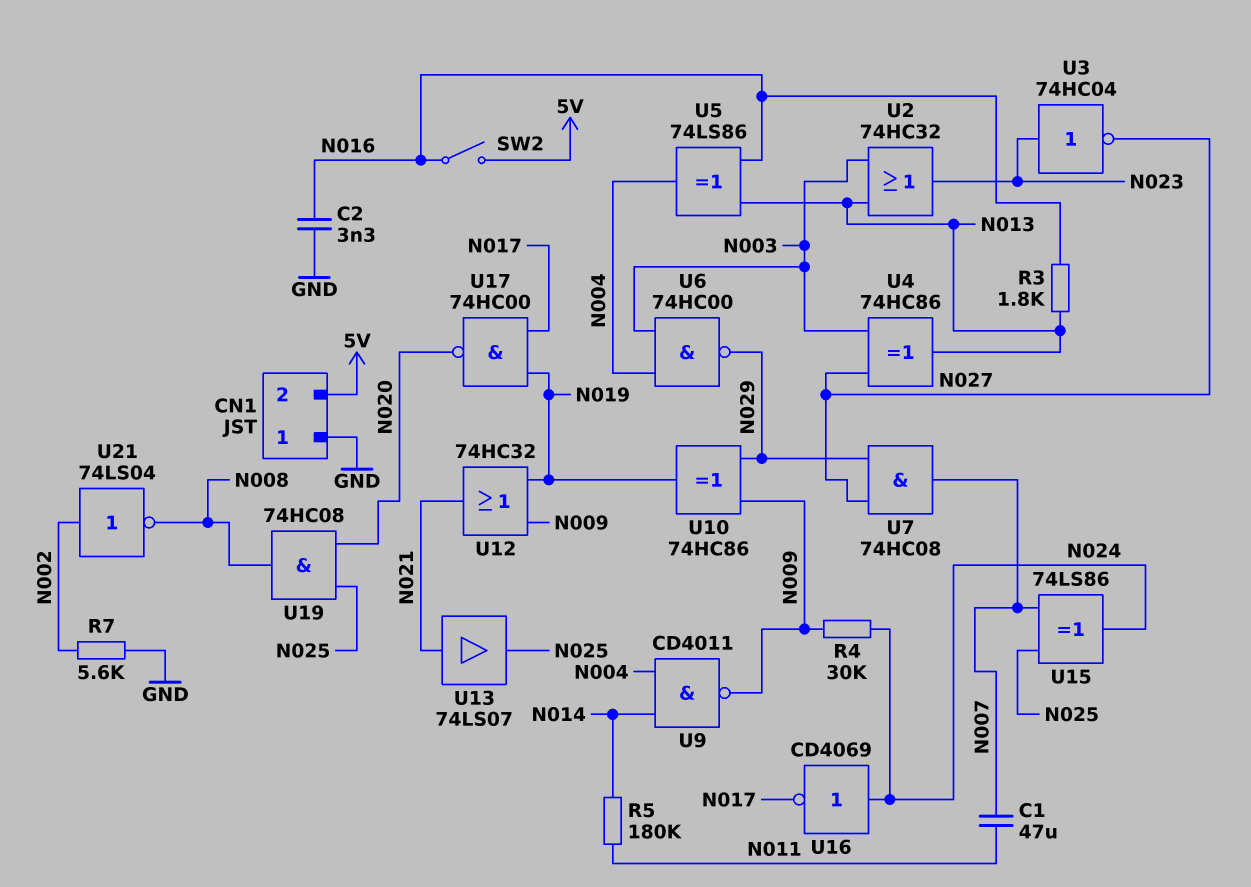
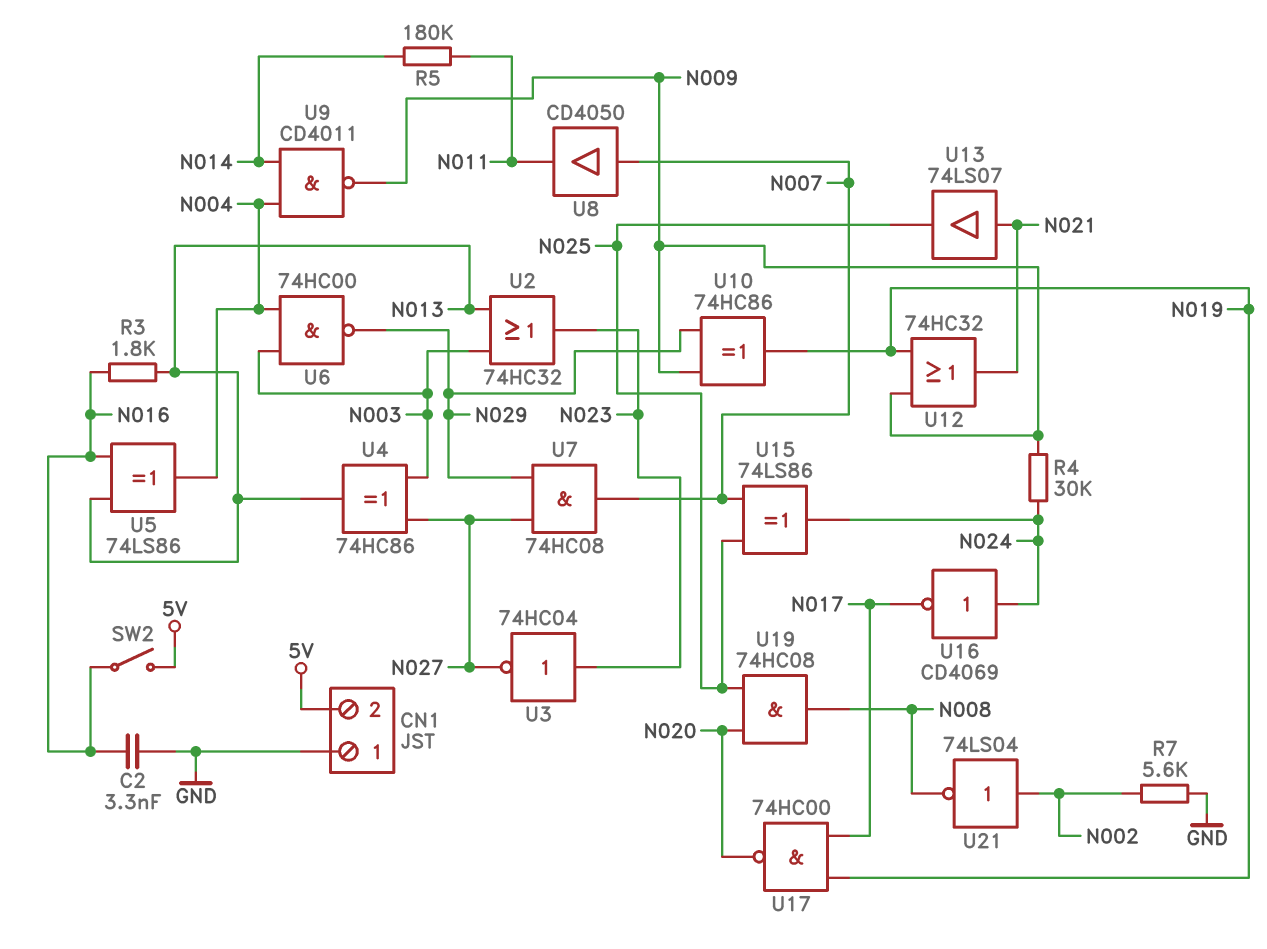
C1: 47uF (N007, N011) -> none
U8: none -> buffer CD4050 (in N007, out N011)

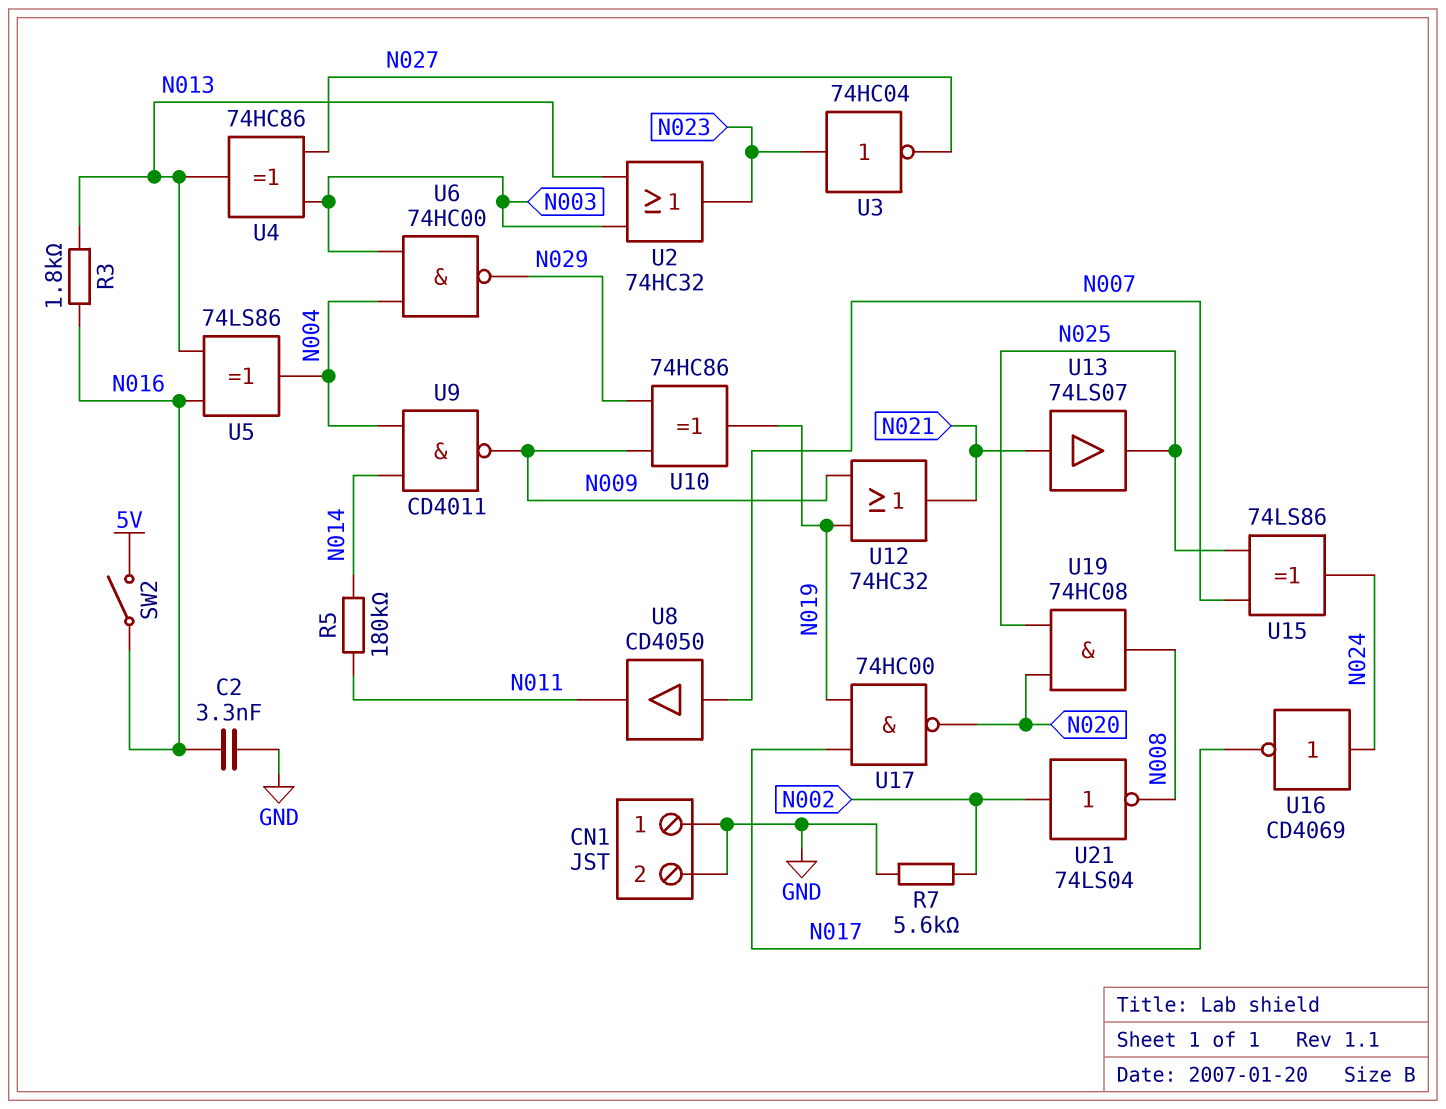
CN1 pin 2: 5V -> GND
R4: 30k (N009, N024) -> none
U7: AND 74HC08 (in N027, in N029, out N007) -> none

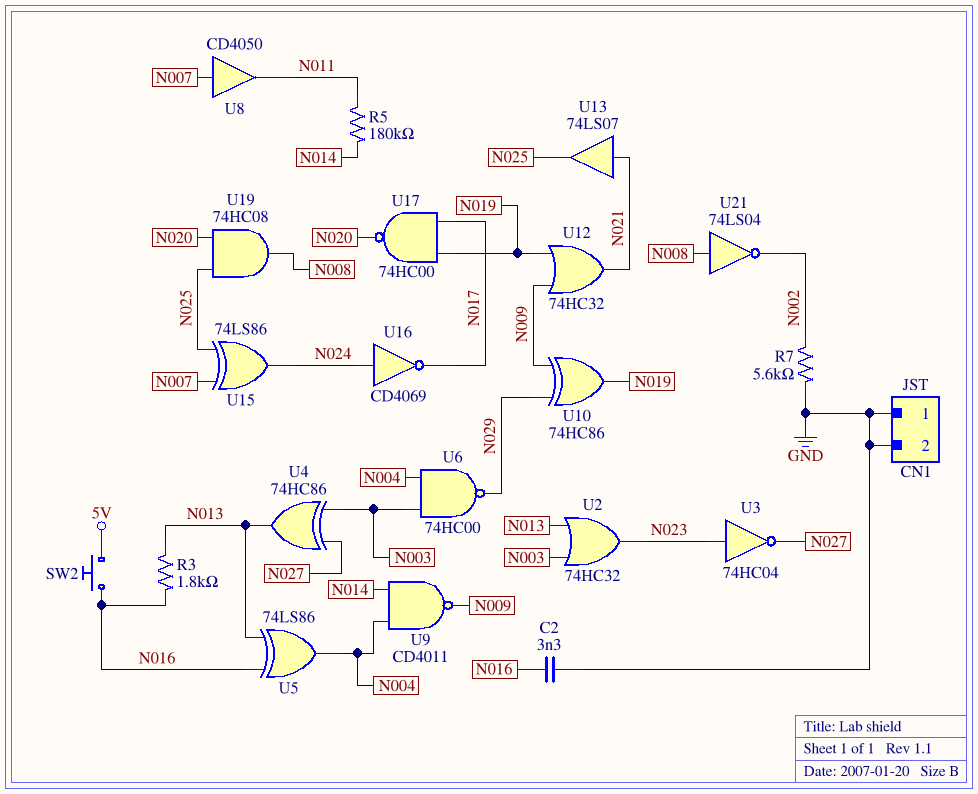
SW2: switch (5V, N016) -> button (5V, N016)
U21: NOT 74LS04 (in N002, out N008) -> NOT 74LS04 (in N008, out N002)

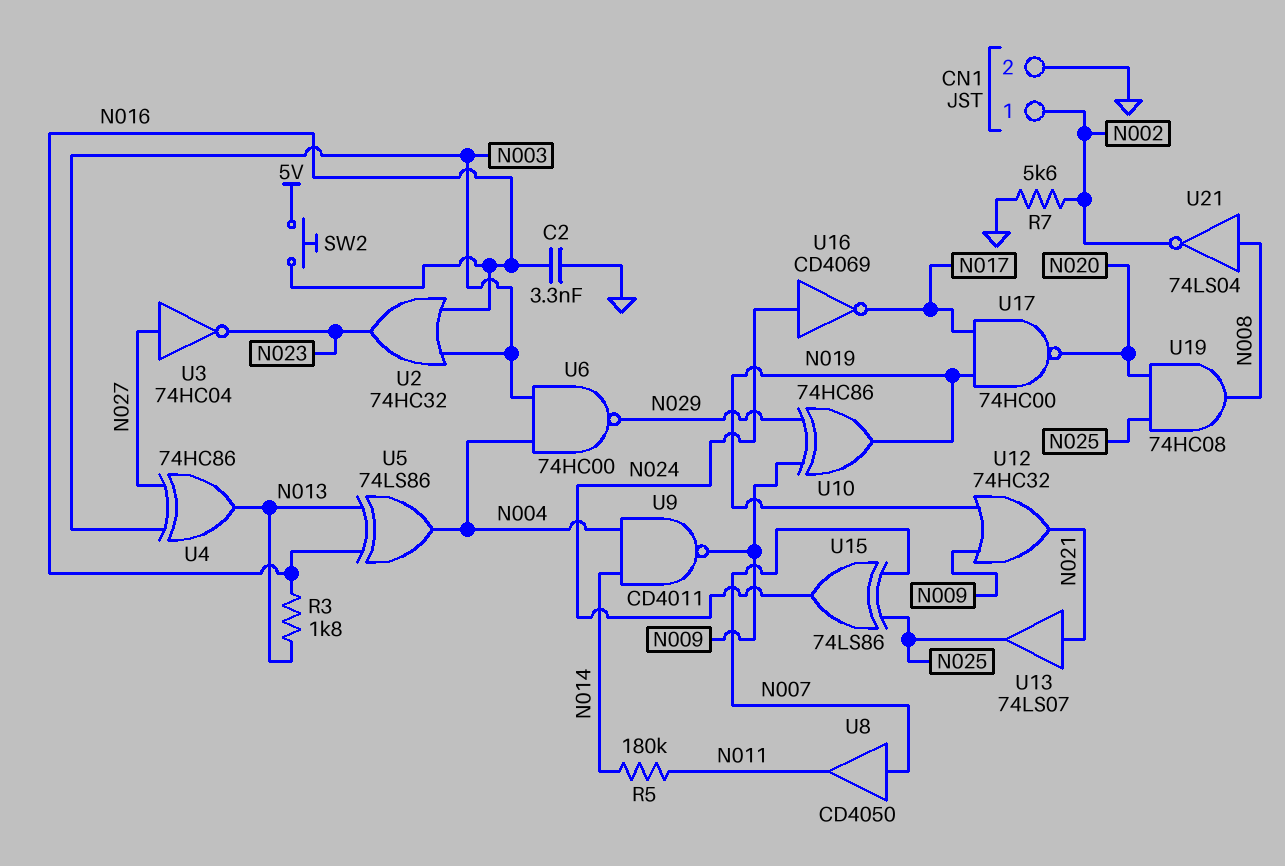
CN1 pin 1: GND -> N002
U2: OR 74HC32 (in N003, in N013, out N023) -> OR 74HC32 (in N003, in N016, out N023)
U3: NOT 74HC04 (in N023, out N027) -> NOT 74HC04 (in N027, out N023)

